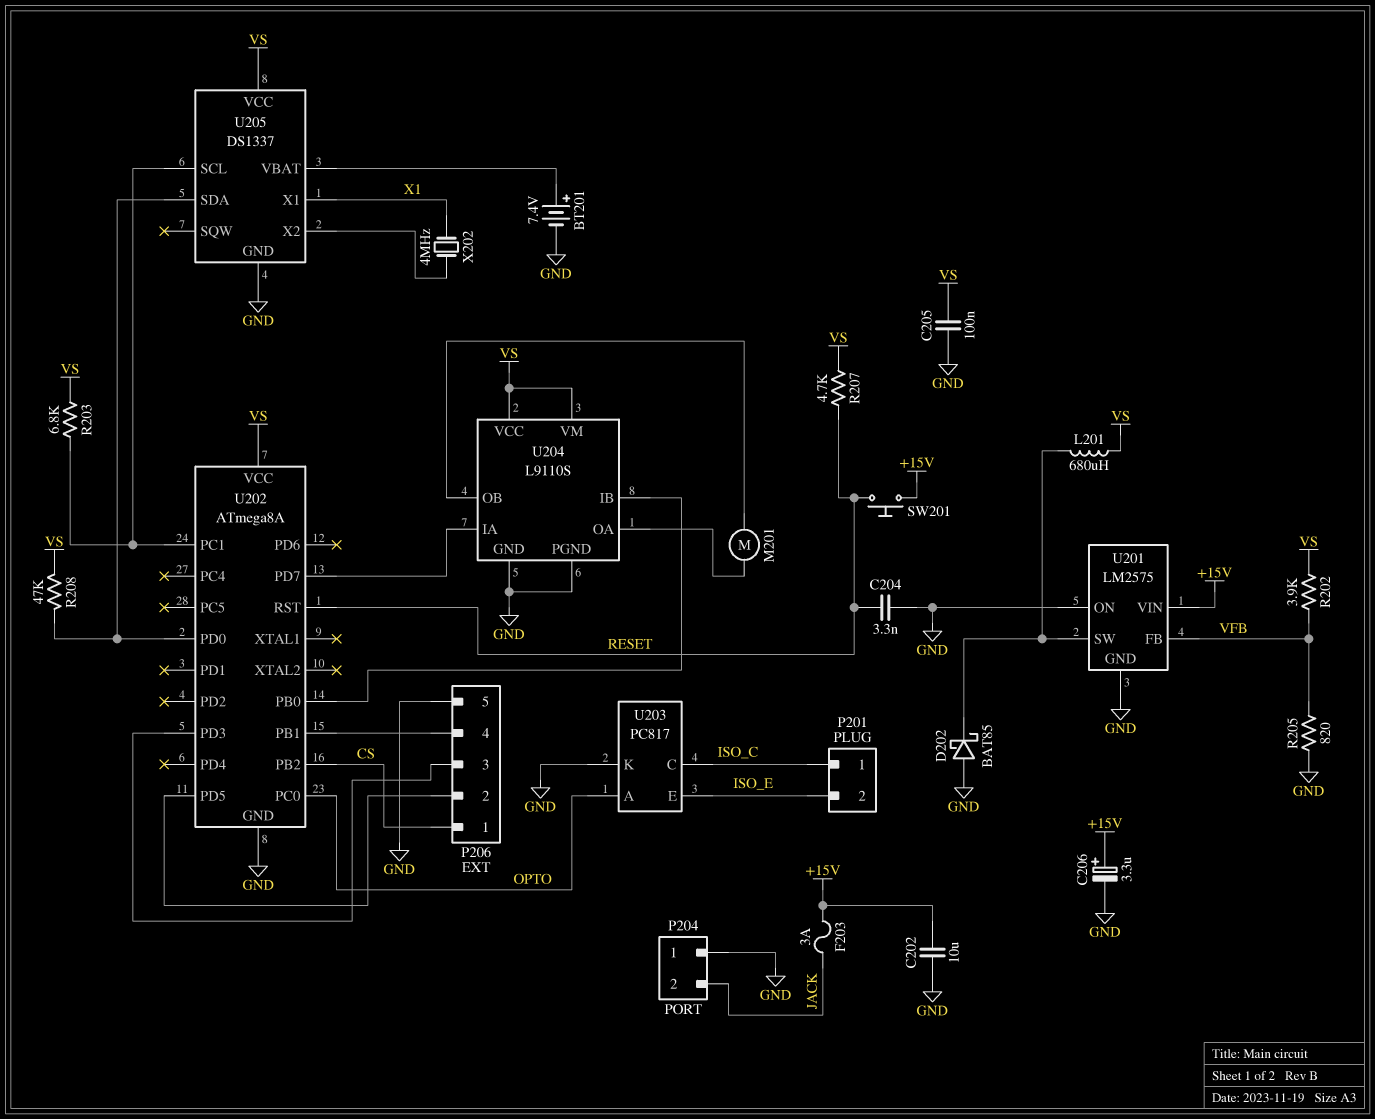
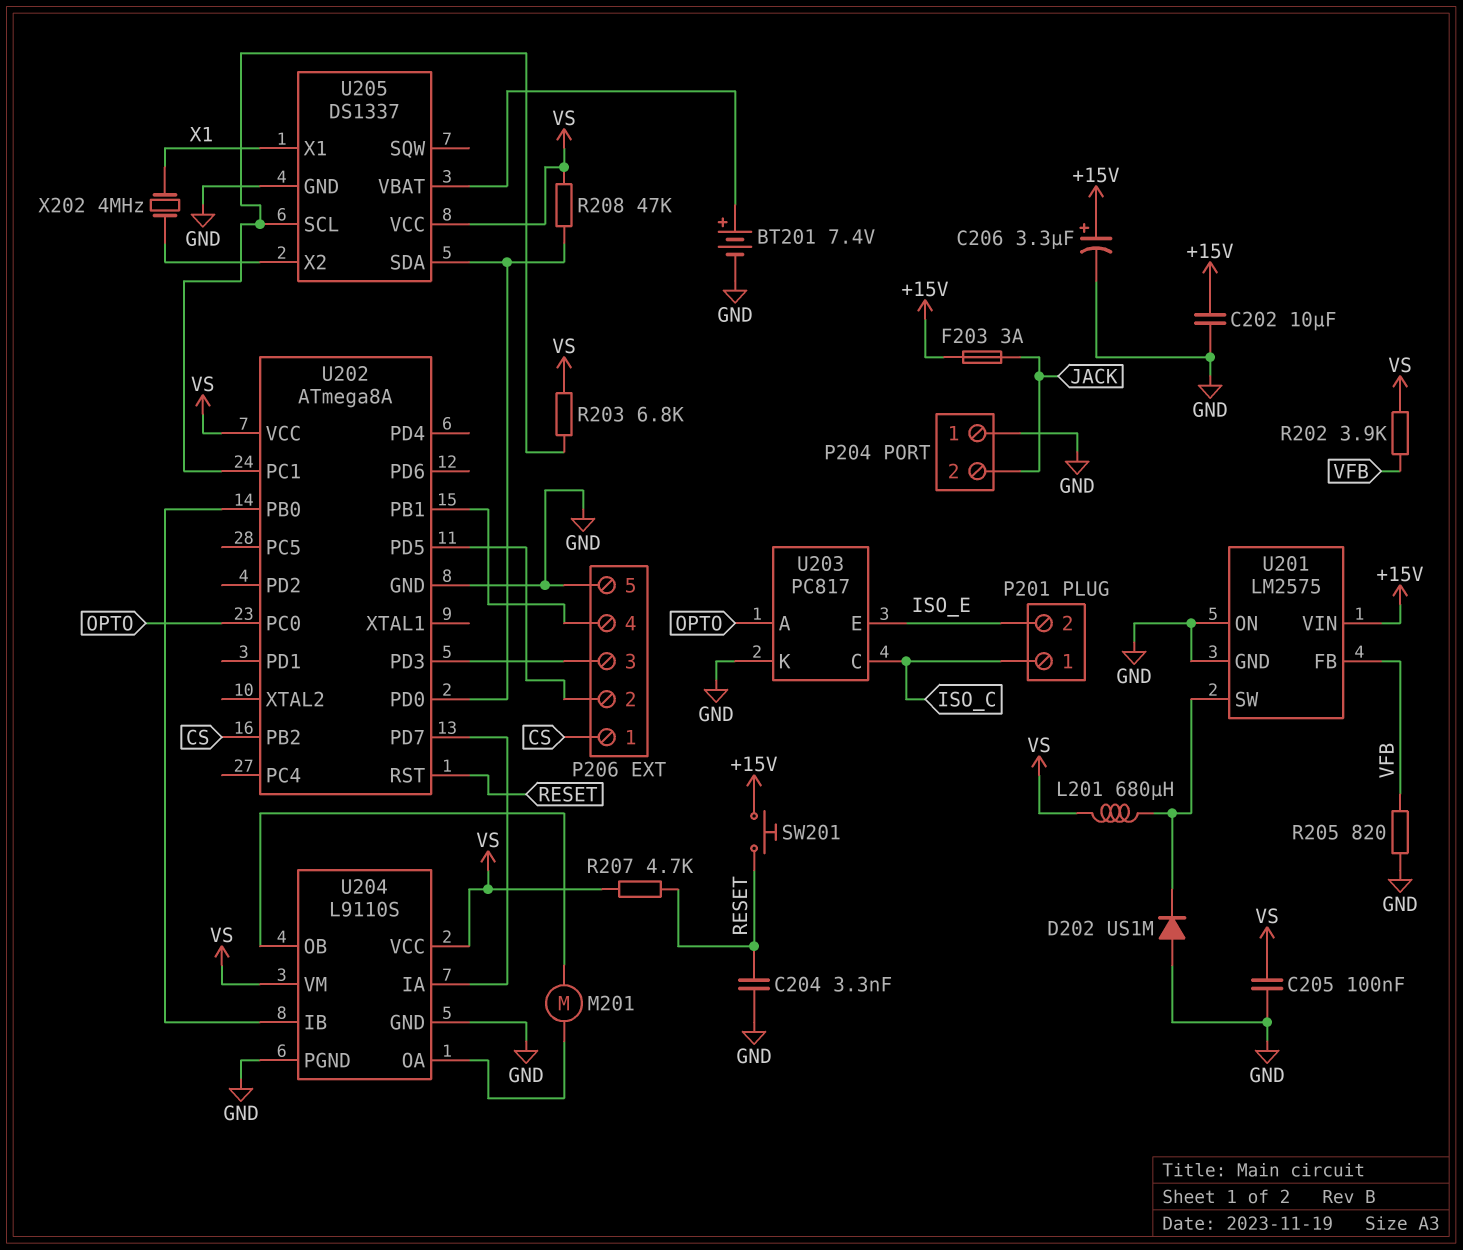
D202: schottky BAT85 (A GND, K U201/SW) -> diode US1M (A GND, K U201/SW)

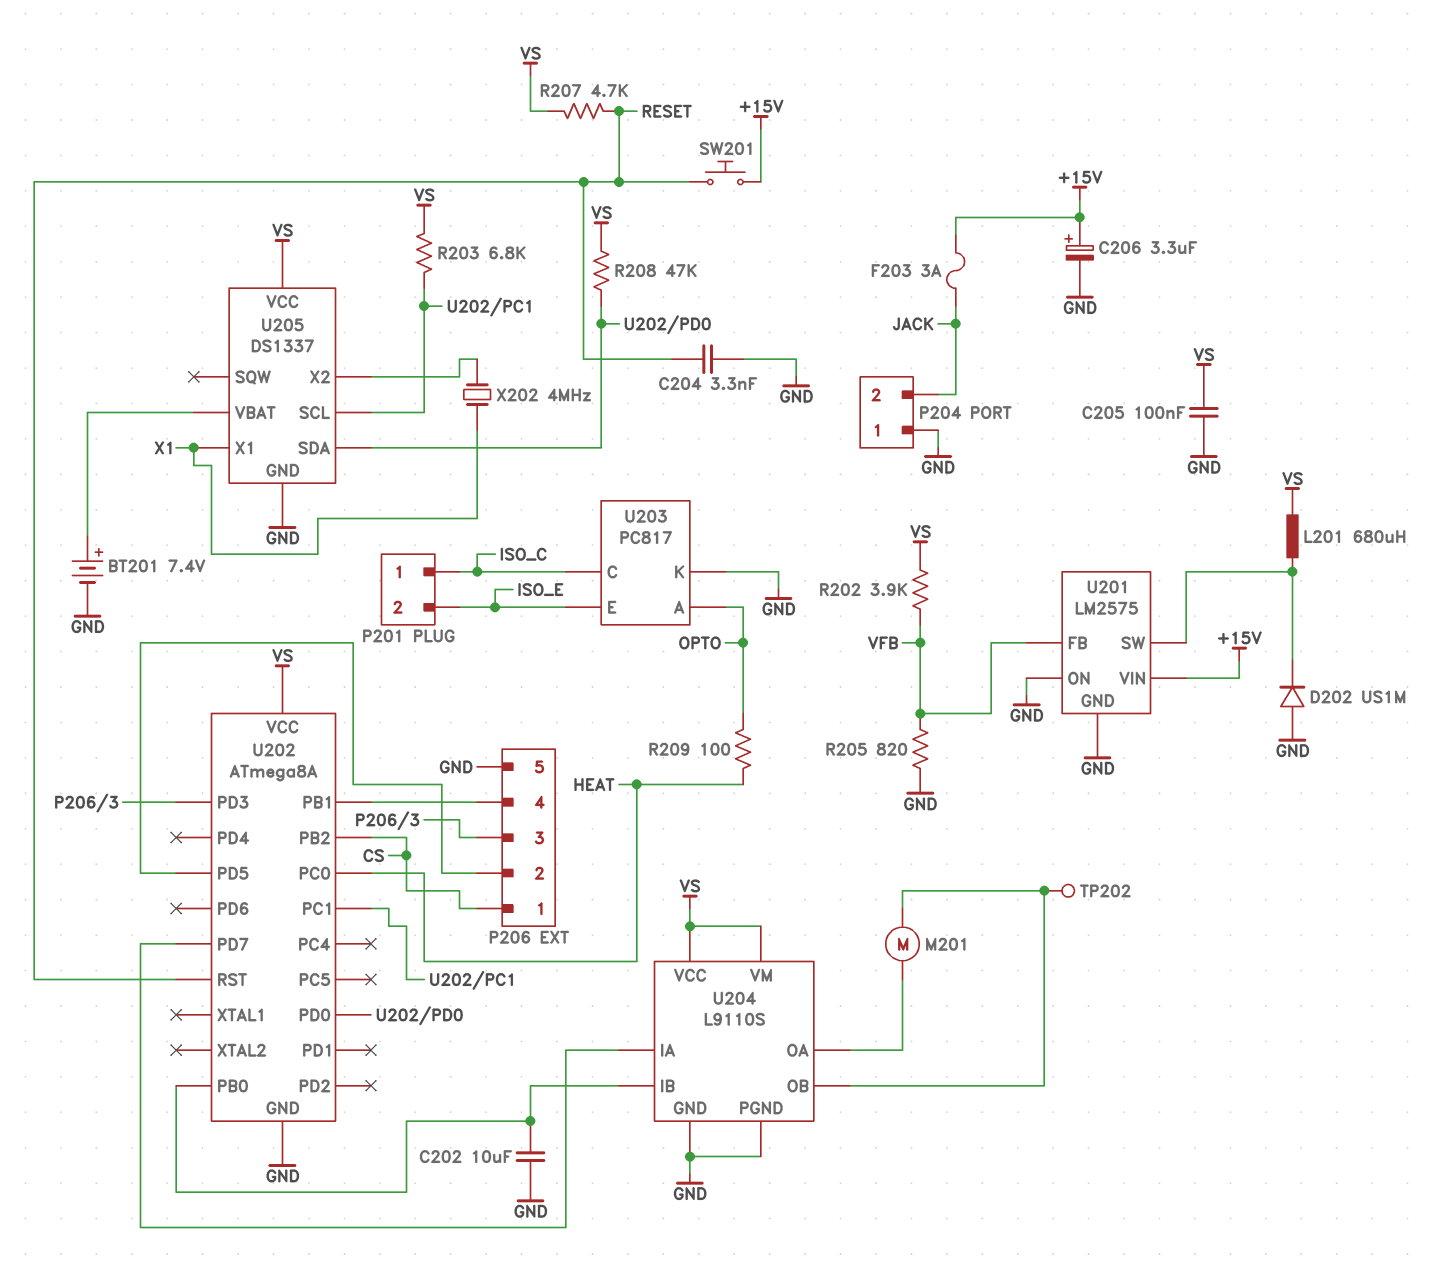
C202: 10uF (+15V, GND) -> 10uF (GND, U202/PB0)
R209: none -> 100 (HEAT, OPTO)
TP202: none -> test point (U204/OB)
U202 pin PC0: OPTO -> HEAT

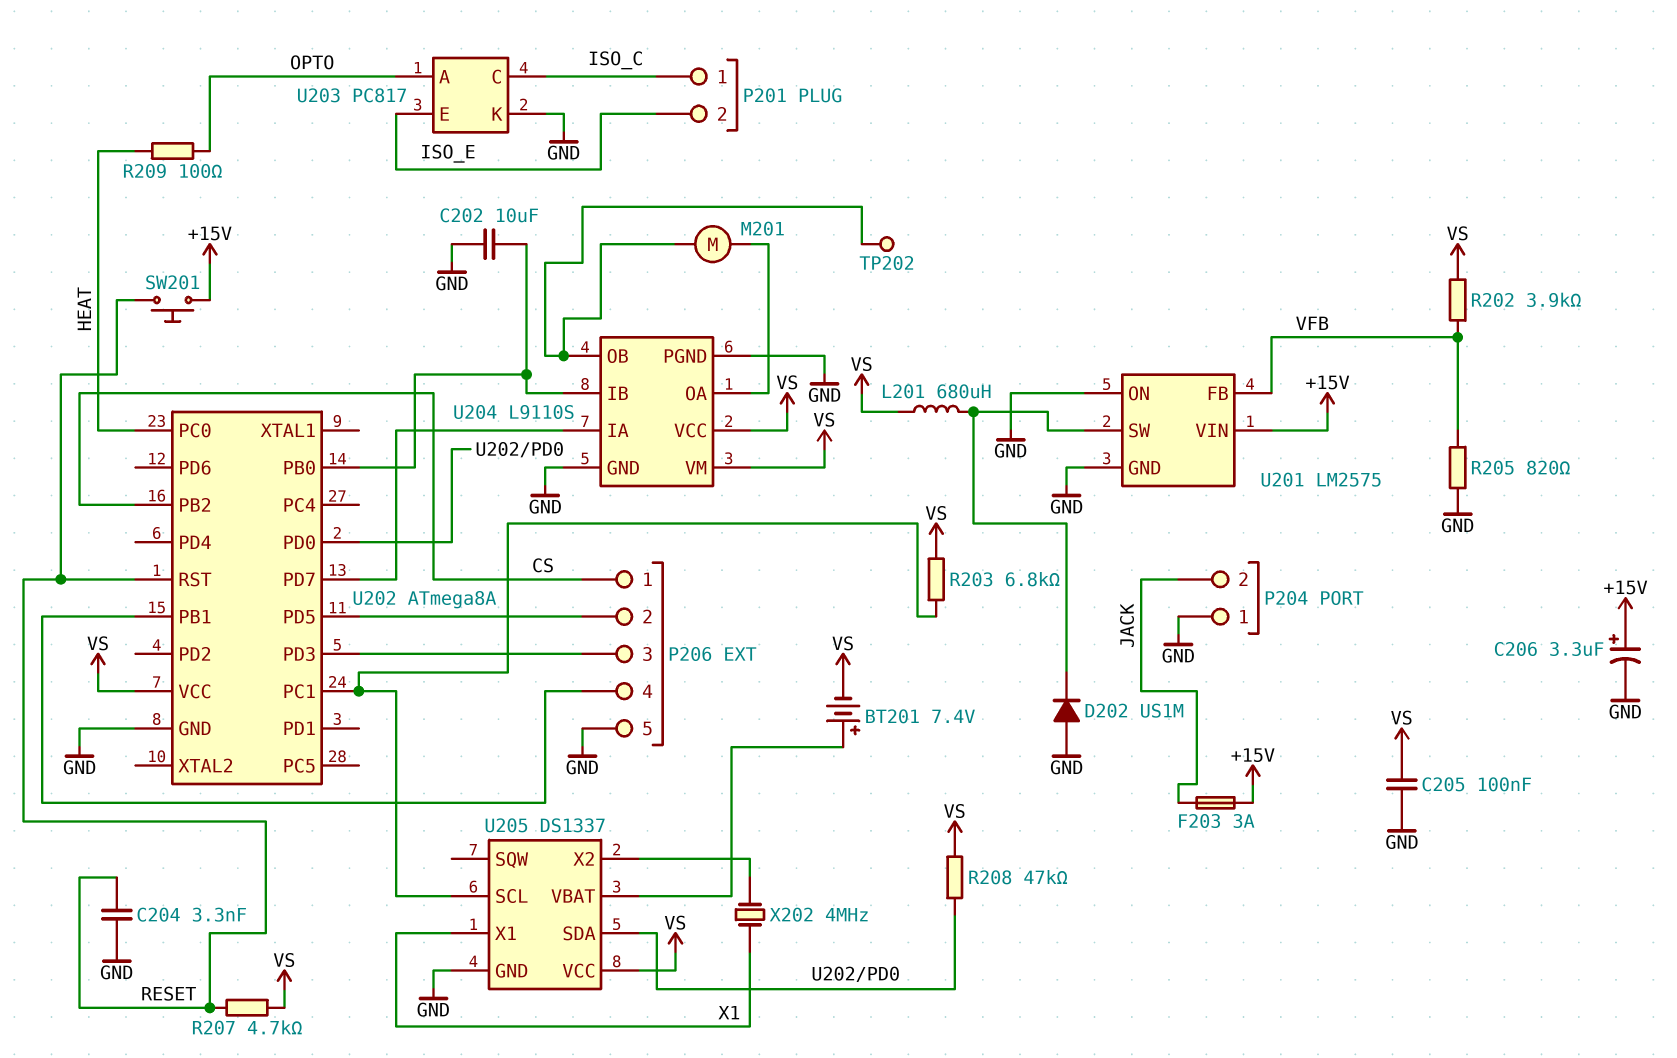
BT201: 7.4V (plus U205/VBAT, minus GND) -> 7.4V (plus U205/VBAT, minus VS)

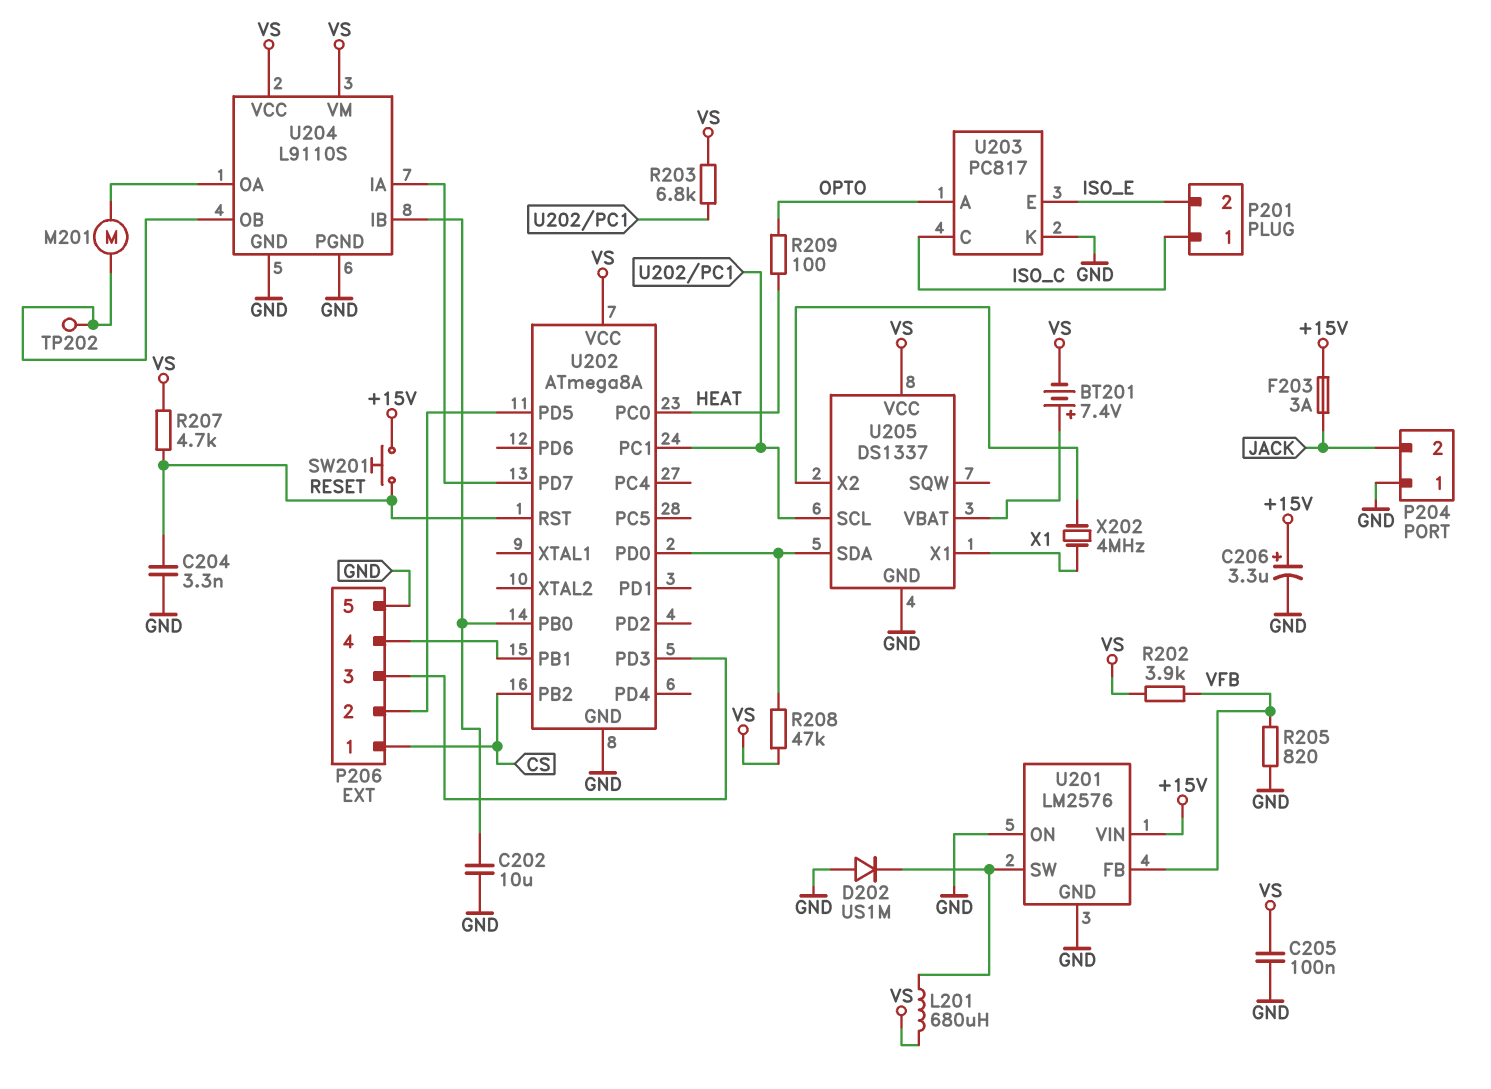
U201: LM2575 -> LM2576

